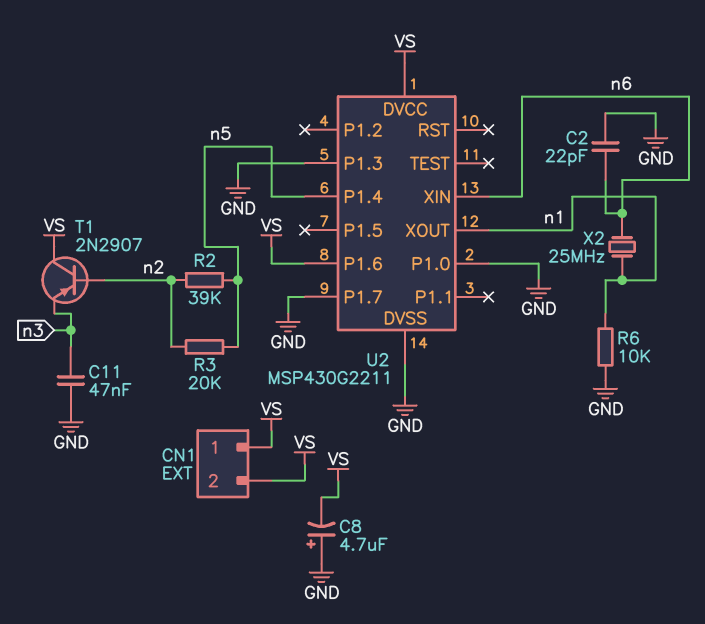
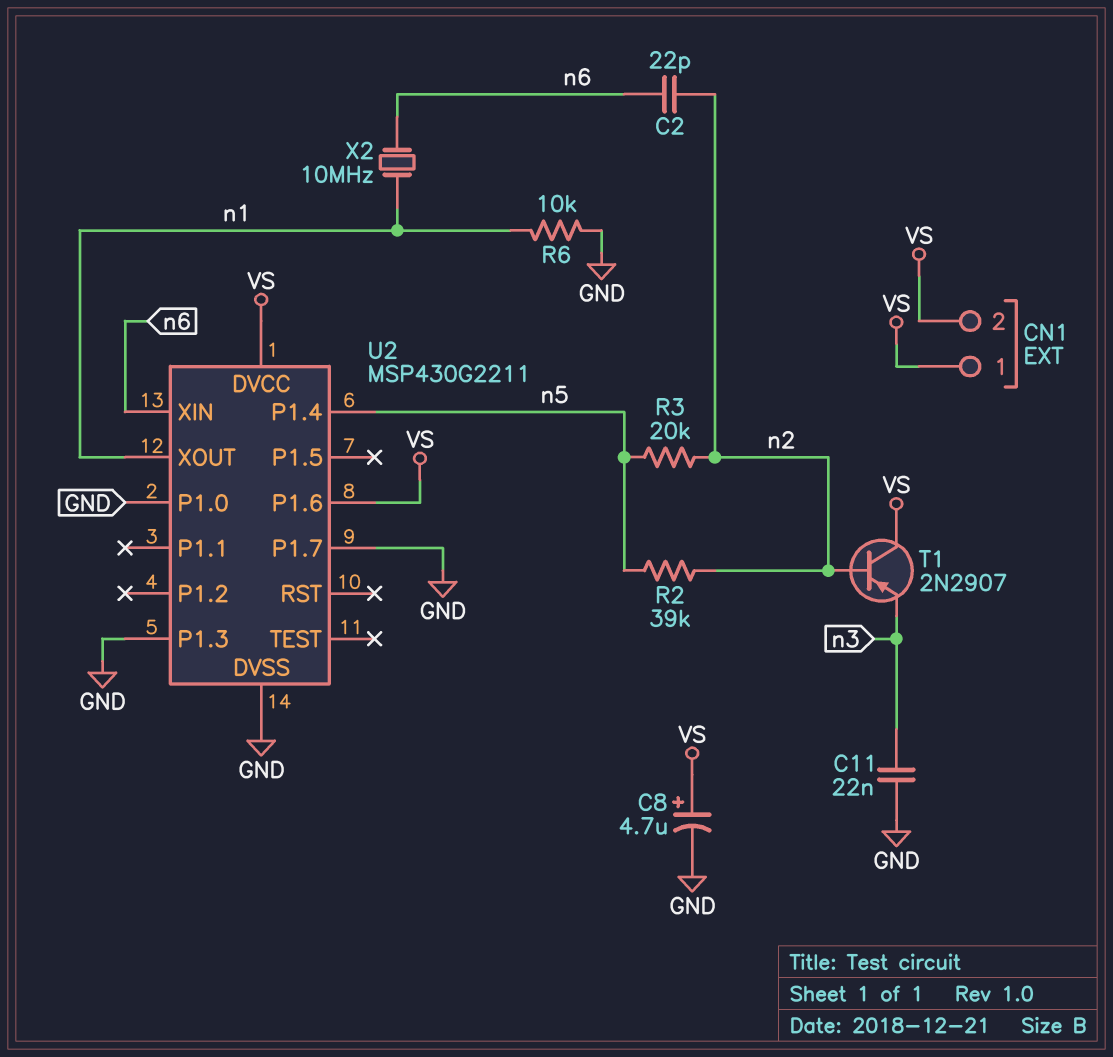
C2: 22pF (GND, n6) -> 22pF (n2, n6)
C8: 4.7uF (plus GND, minus VS) -> 4.7uF (plus VS, minus GND)
C11: 47nF (GND, n3) -> 22nF (GND, n3)
X2: 25MHz (n1, n6) -> 10MHz (n1, n6)

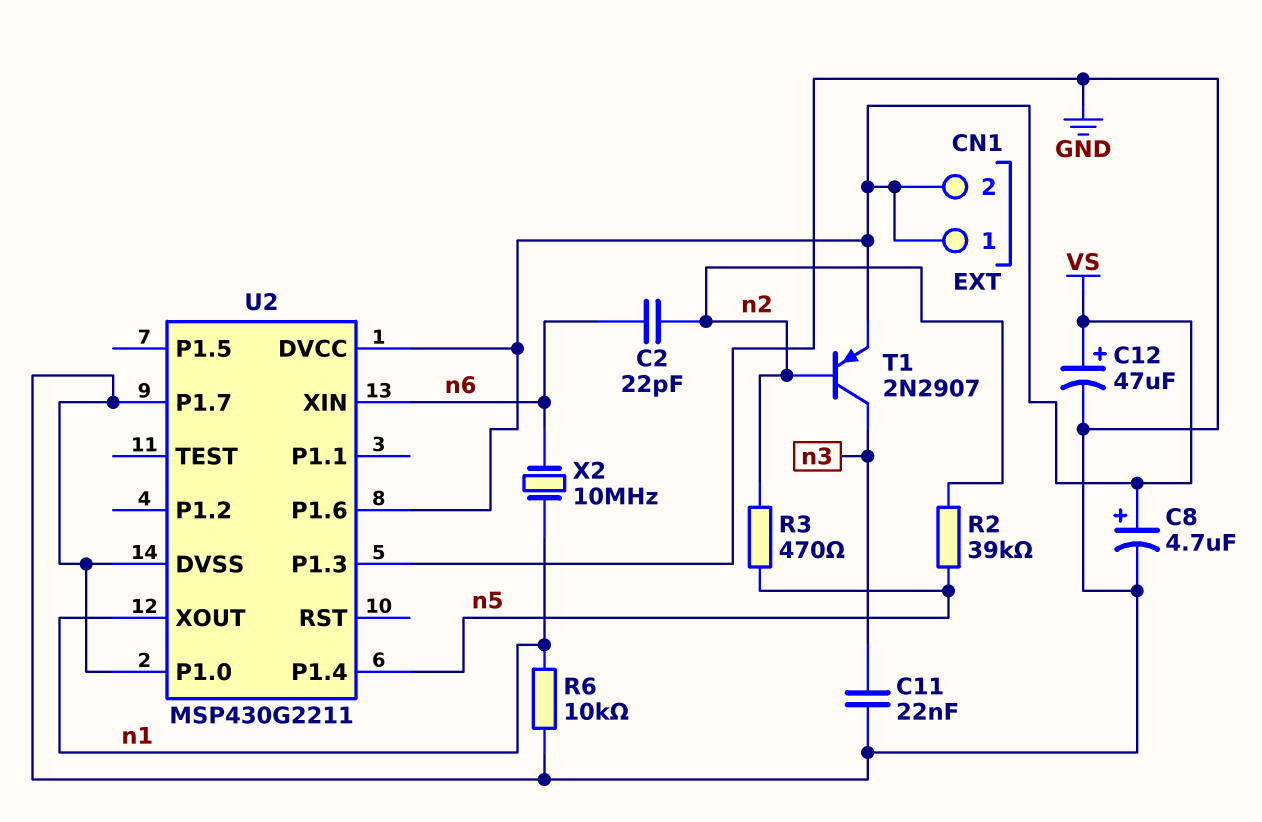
C12: none -> 47uF (plus VS, minus GND)
R3: 20k (n2, n5) -> 470 (n2, n5)
T1: PNP 2N2907 (B n2, C VS, E n3) -> PNP 2N2907 (B n2, C n3, E VS)

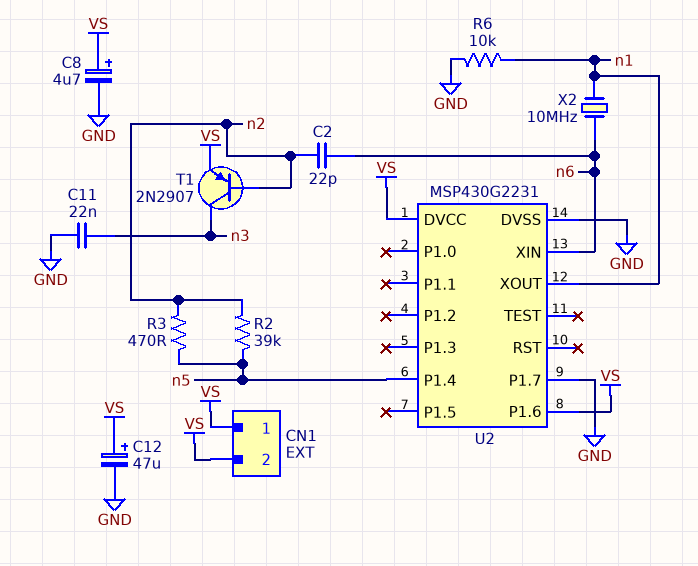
U2: MSP430G2211 -> MSP430G2231
U2 pin P1.0: GND -> none
U2 pin P1.3: GND -> none

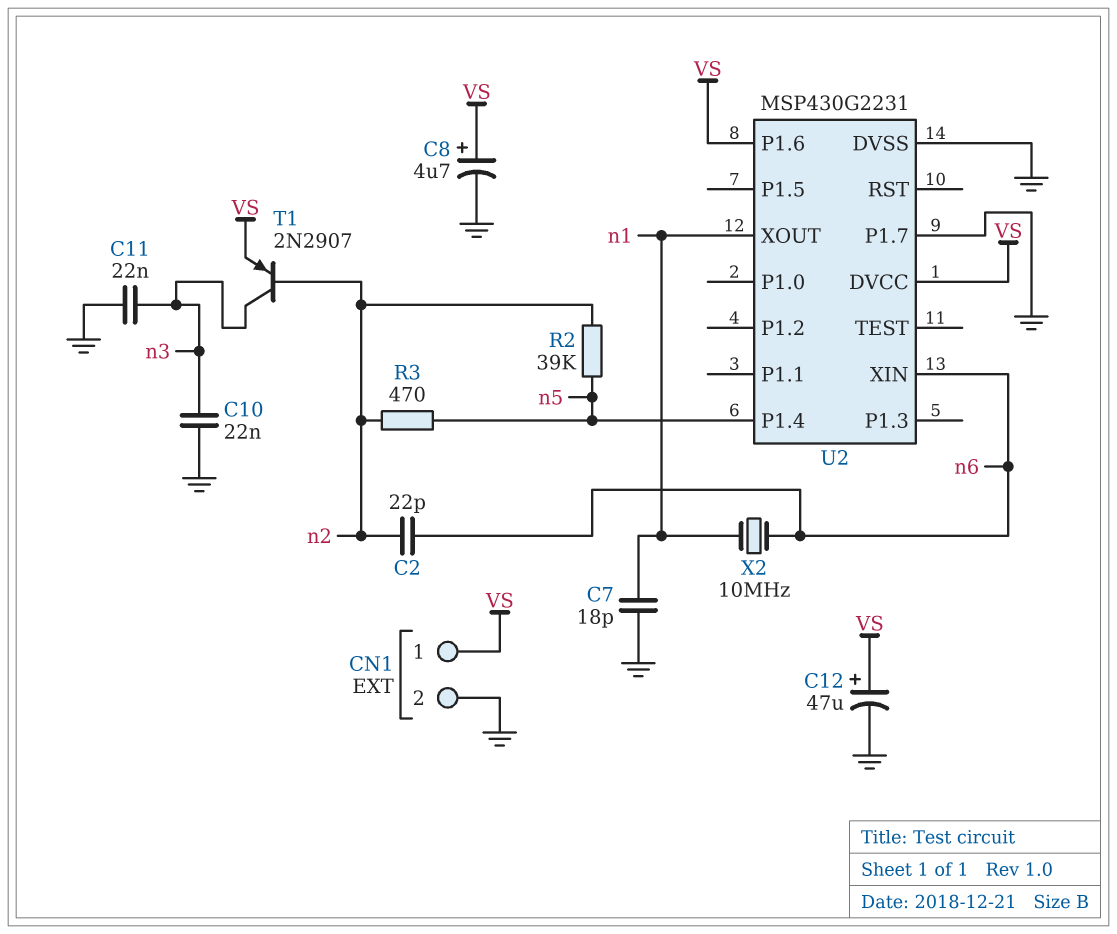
C7: none -> 18pF (GND, n1)
C10: none -> 22nF (GND, n3)
CN1 pin 2: VS -> GND
R6: 10k (GND, n1) -> none

